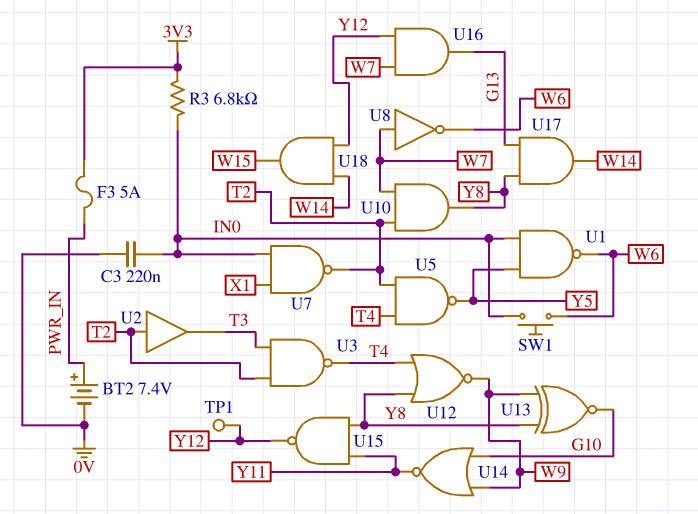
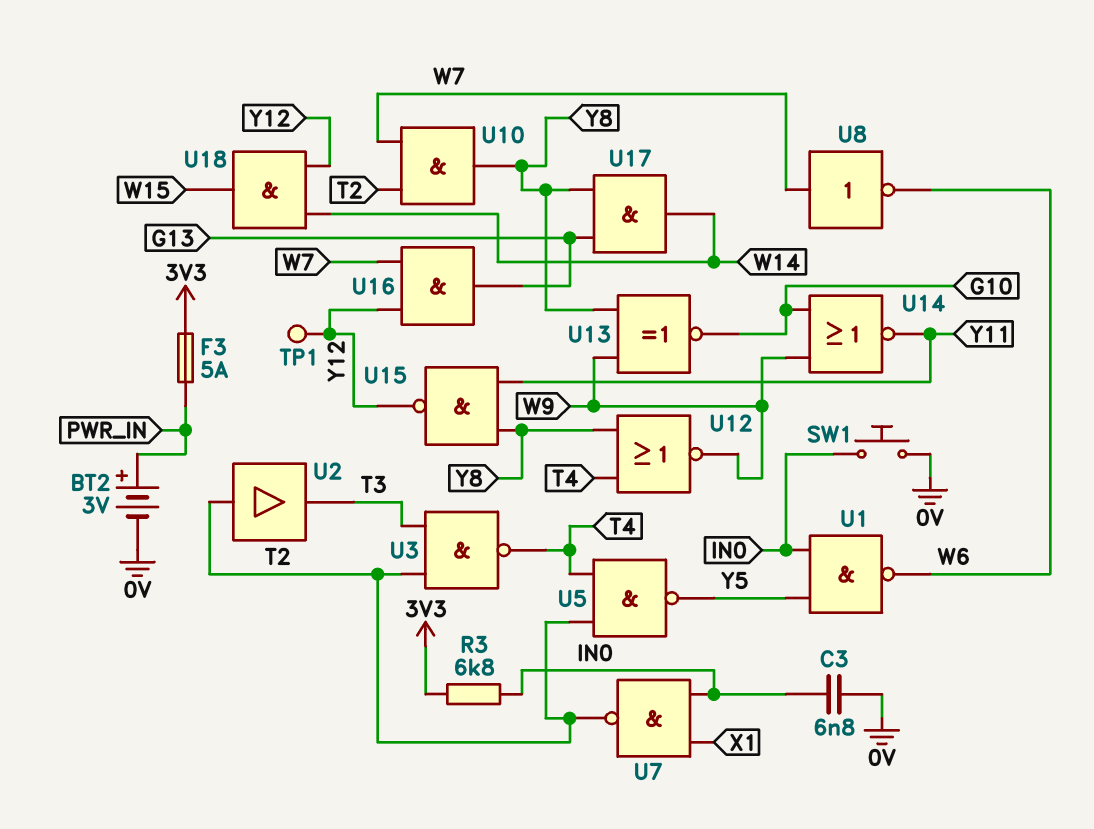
BT2: 7.4V (plus PWR_IN, minus 0V) -> 3V (plus PWR_IN, minus 0V)
C3: 220nF (0V, IN0) -> 6.8nF (0V, IN0)
SW1: button (IN0, W6) -> button (0V, IN0)

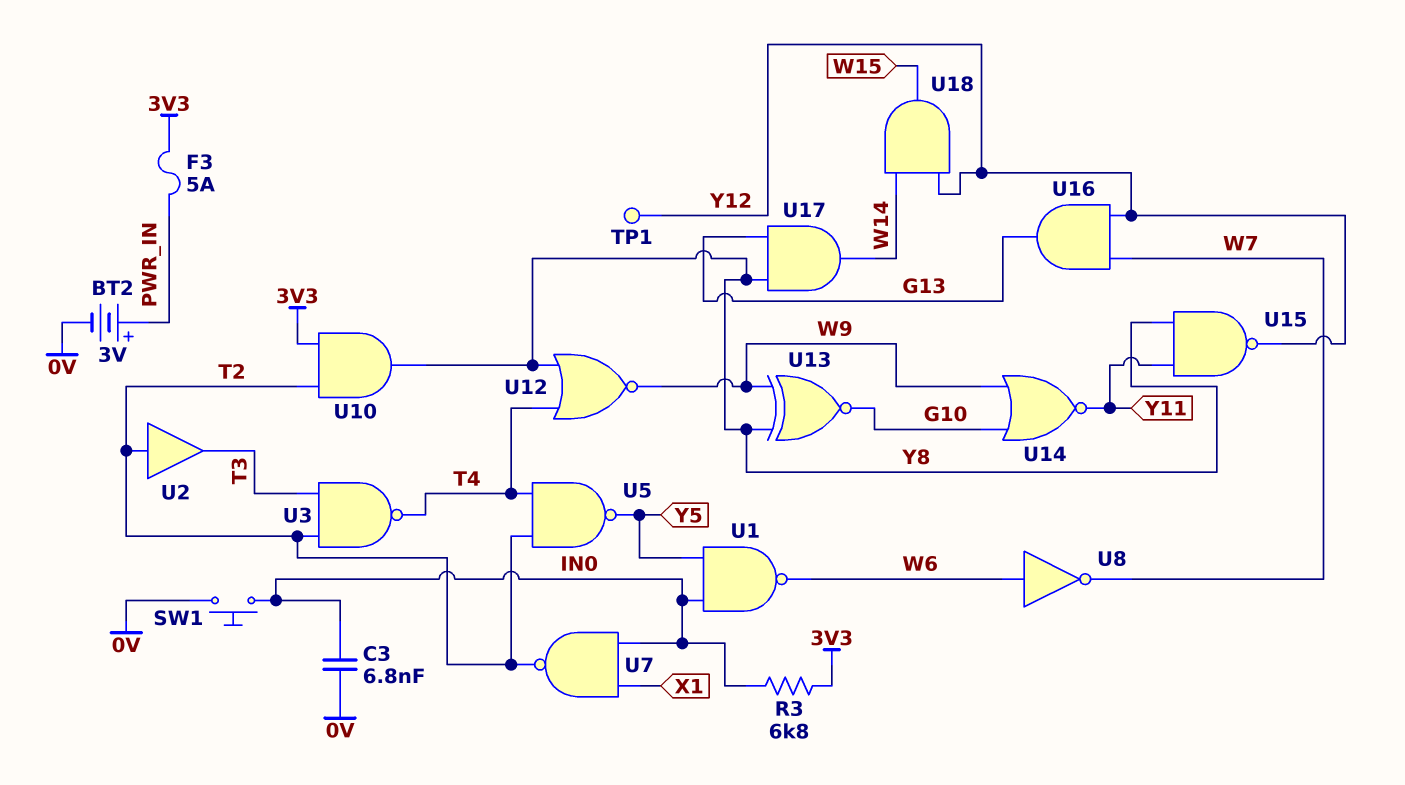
U8: NOT (in W7, out W6) -> NOT (in W6, out W7)
U10: AND (in T2, in W7, out Y8) -> AND (in 3V3, in T2, out Y8)

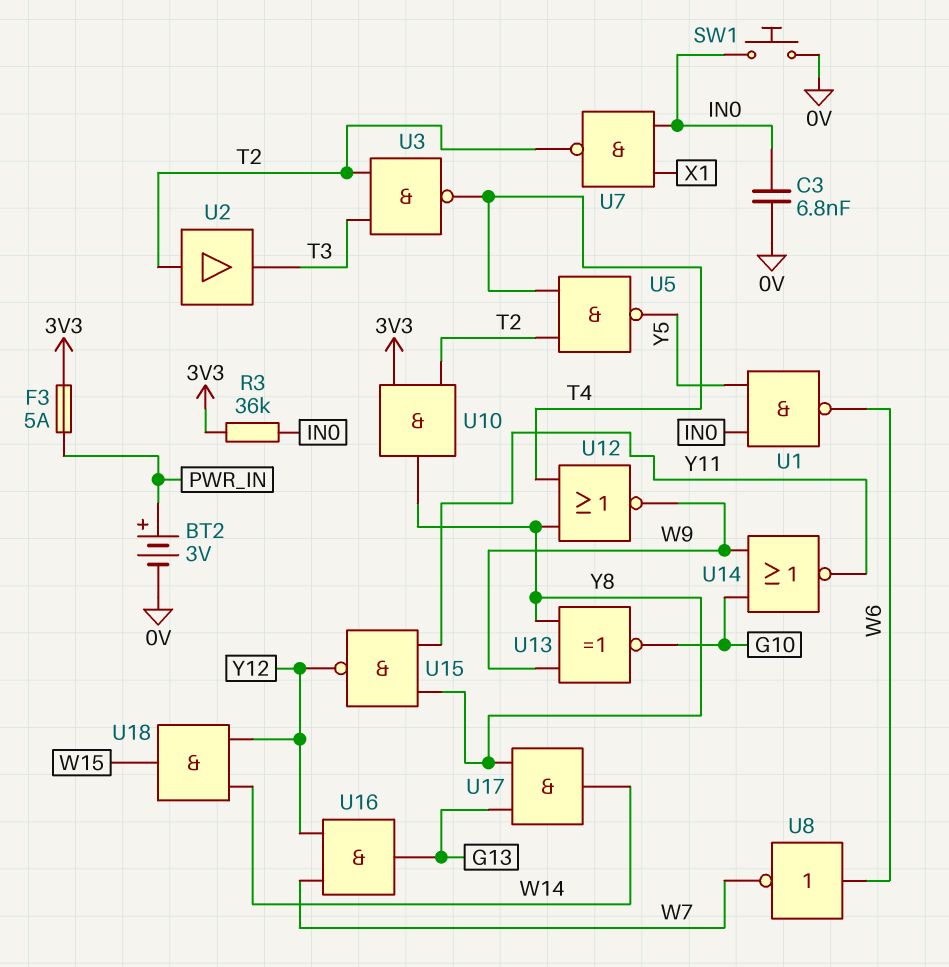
R3: 6.8k (3V3, IN0) -> 36k (3V3, IN0)
TP1: test point (Y12) -> none

